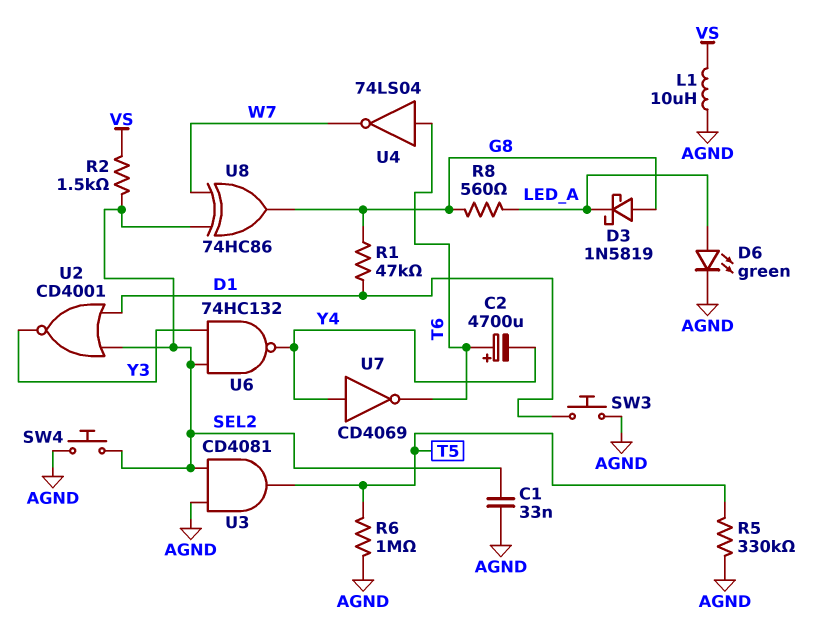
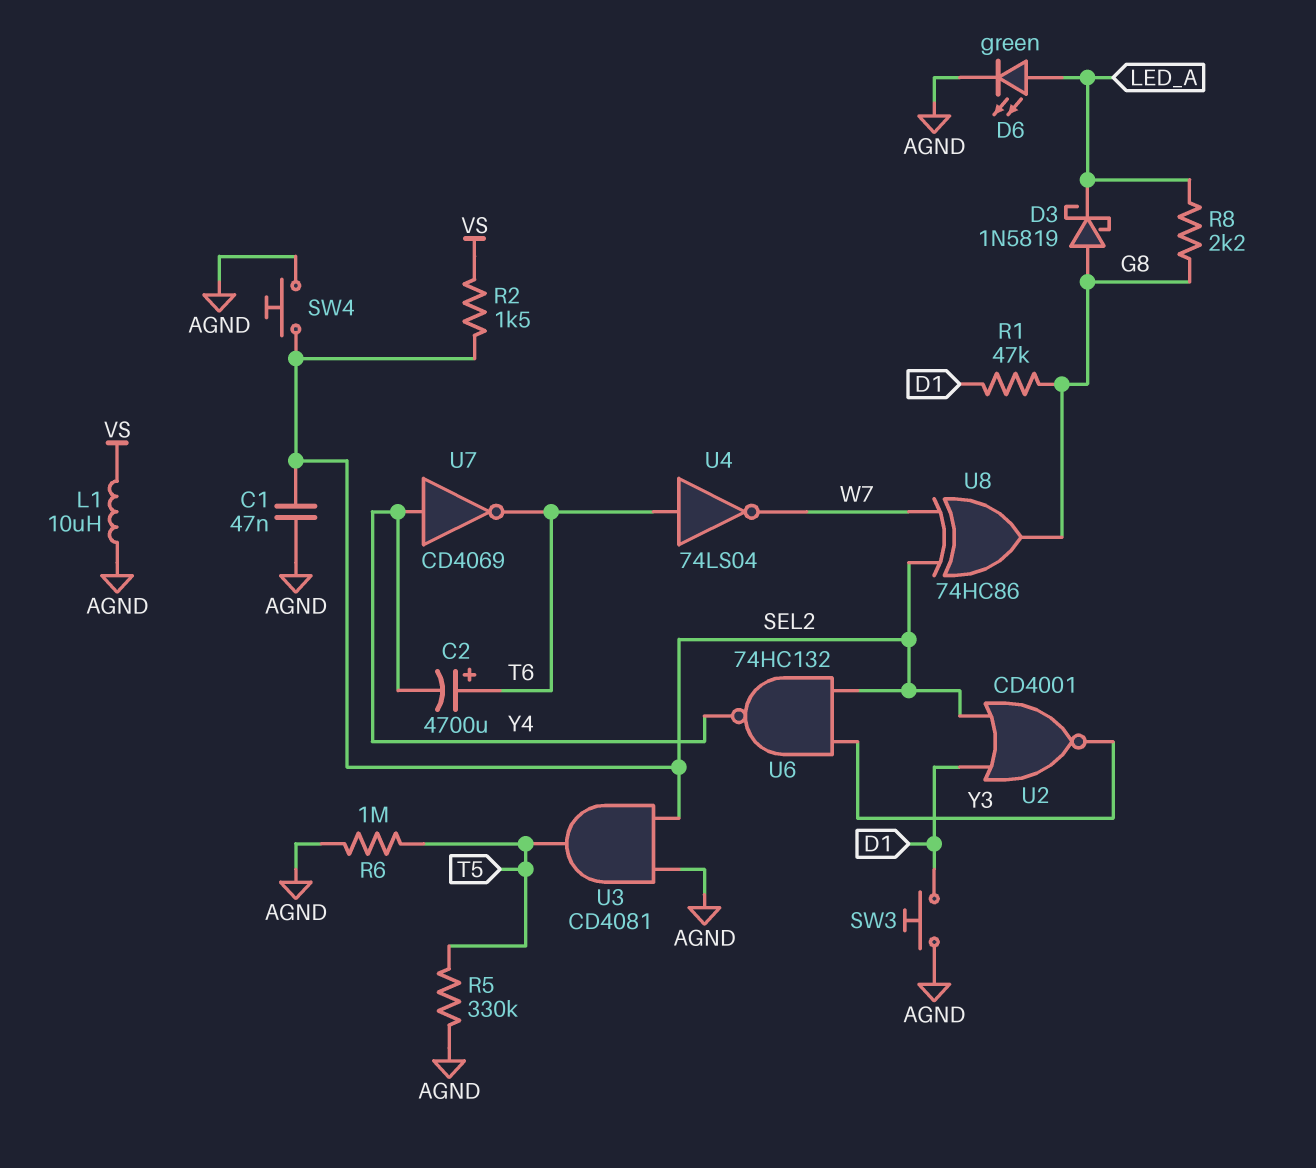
C1: 33nF (AGND, SEL2) -> 47nF (AGND, SEL2)
R8: 560 (G8, LED_A) -> 2.2k (G8, LED_A)

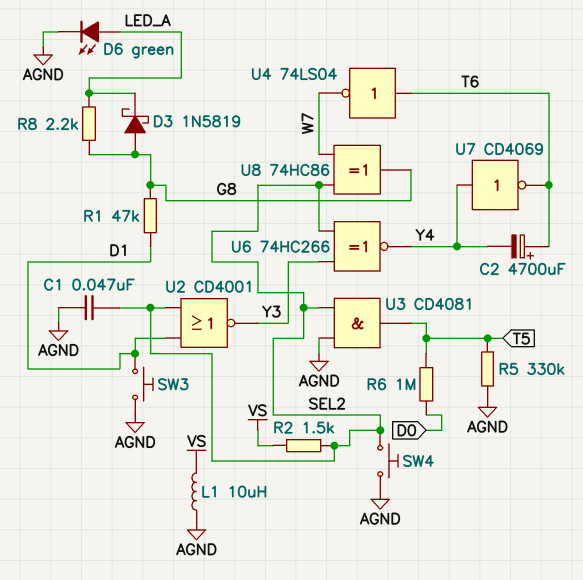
R6: 1M (AGND, T5) -> 1M (D0, T5)
U6: NAND 74HC132 (in SEL2, in Y3, out Y4) -> XNOR 74HC266 (in SEL2, in Y3, out Y4)

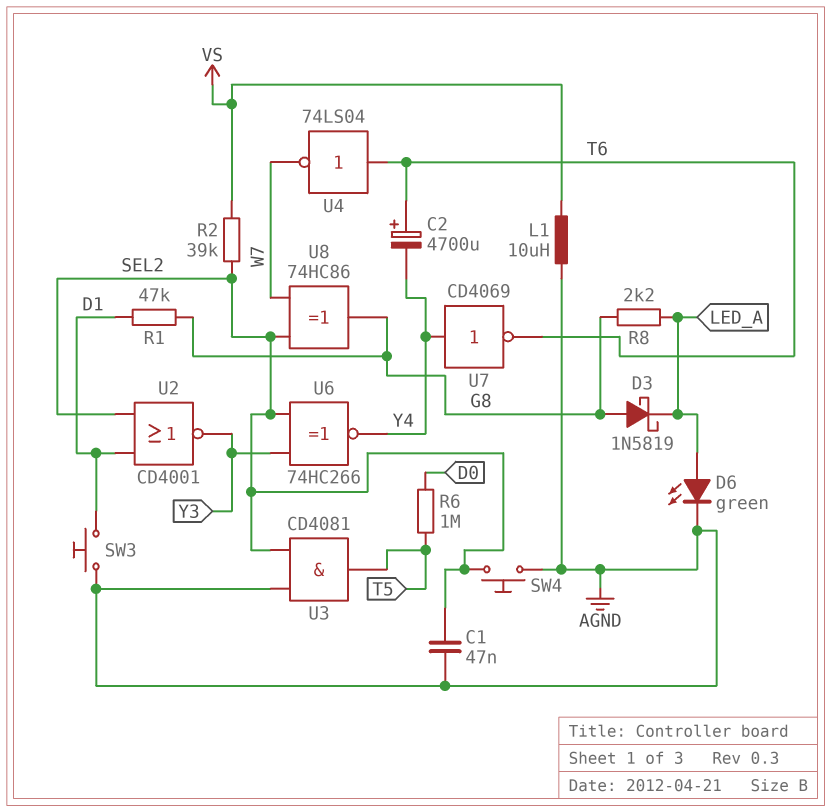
R2: 1.5k (SEL2, VS) -> 39k (SEL2, VS)
R5: 330k (AGND, T5) -> none

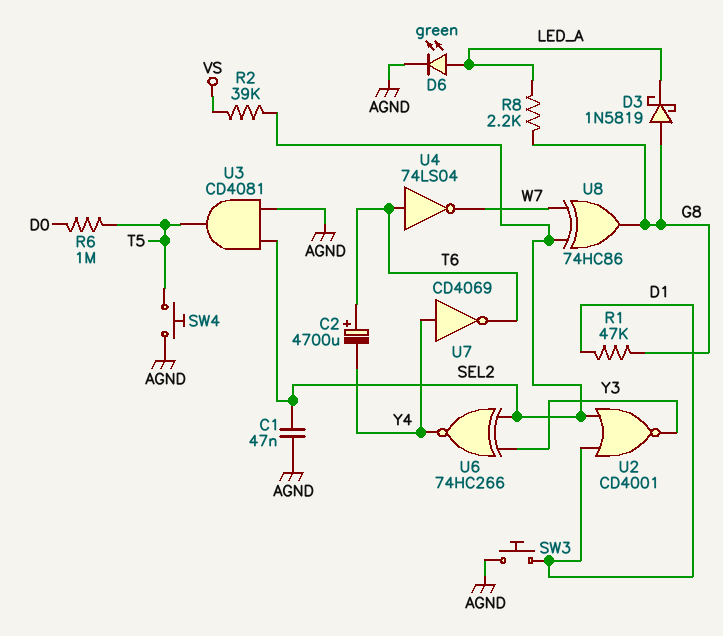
L1: 10uH (AGND, VS) -> none
SW4: button (AGND, SEL2) -> button (AGND, T5)

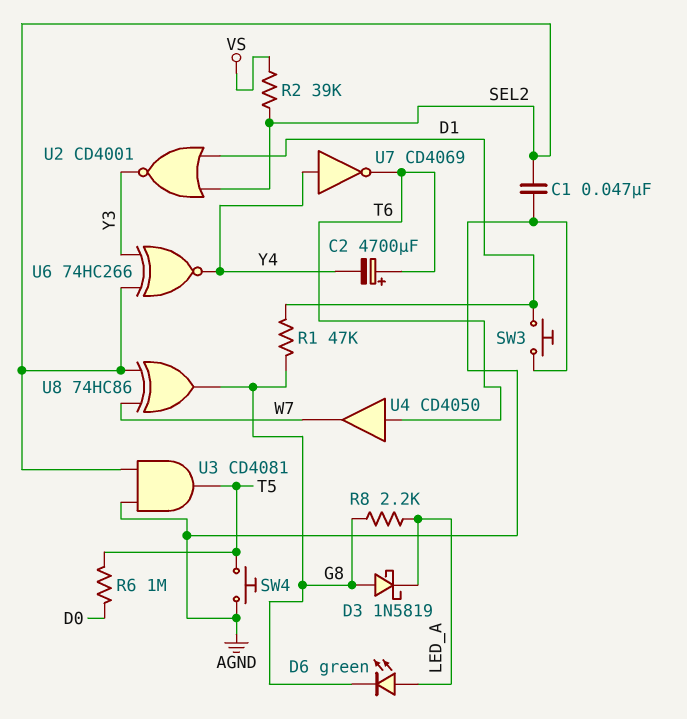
D6: LED green (A LED_A, K AGND) -> LED green (A LED_A, K G8)
U4: NOT 74LS04 (in T6, out W7) -> buffer CD4050 (in T6, out W7)

